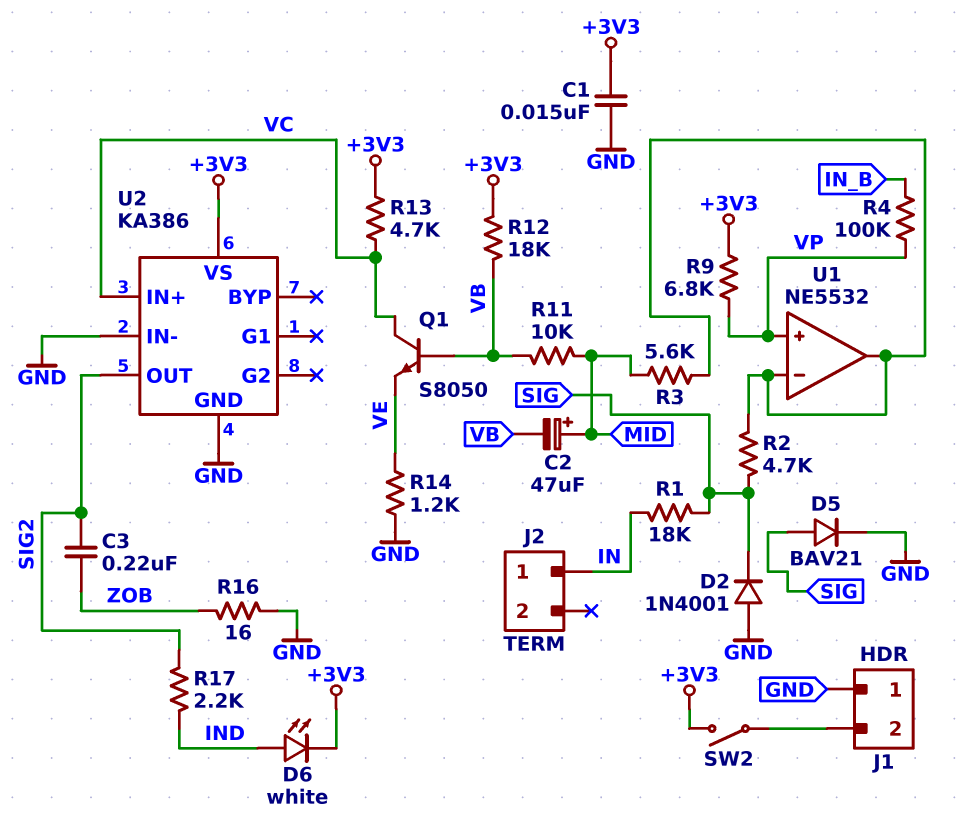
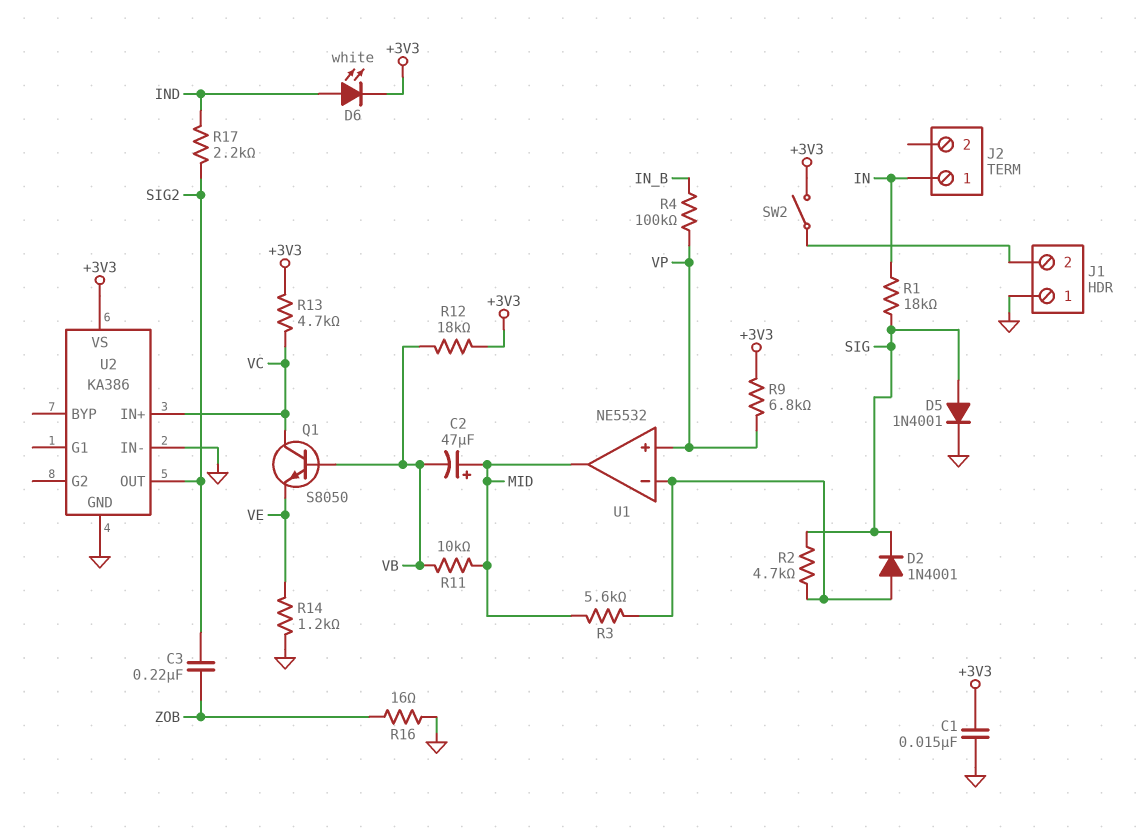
D2: diode 1N4001 (A GND, K SIG) -> diode 1N4001 (A U1/in-, K SIG)
D5: diode BAV21 (A SIG, K GND) -> diode 1N4001 (A SIG, K GND)
U1 pin out: U1/in- -> MID

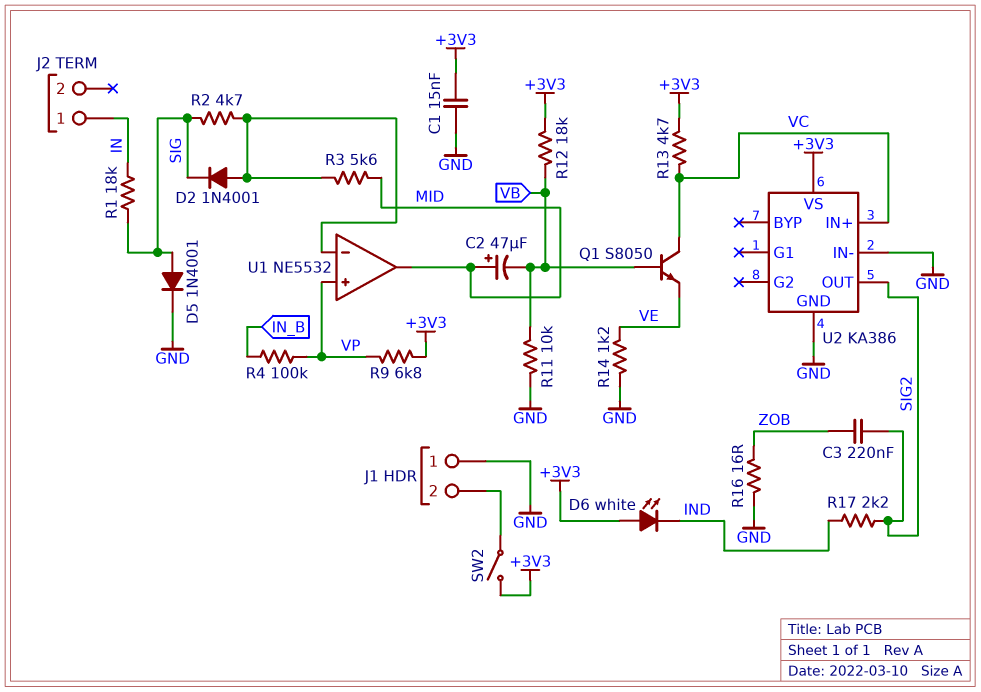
D6: LED white (A IND, K +3V3) -> LED white (A +3V3, K IND)
R11: 10k (MID, VB) -> 10k (GND, VB)

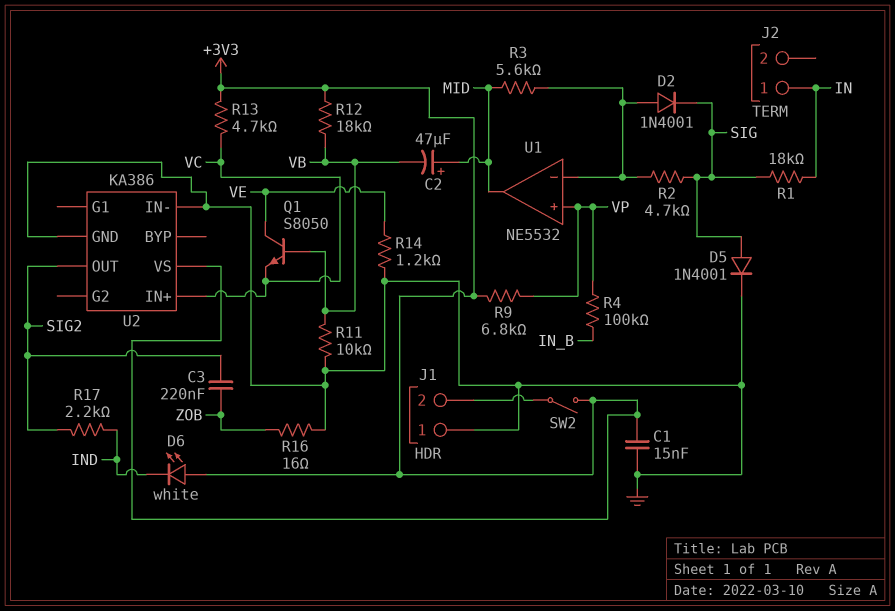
Q1: NPN S8050 (B VB, C VC, E VE) -> NPN S8050 (B VB, C VE, E VC)

